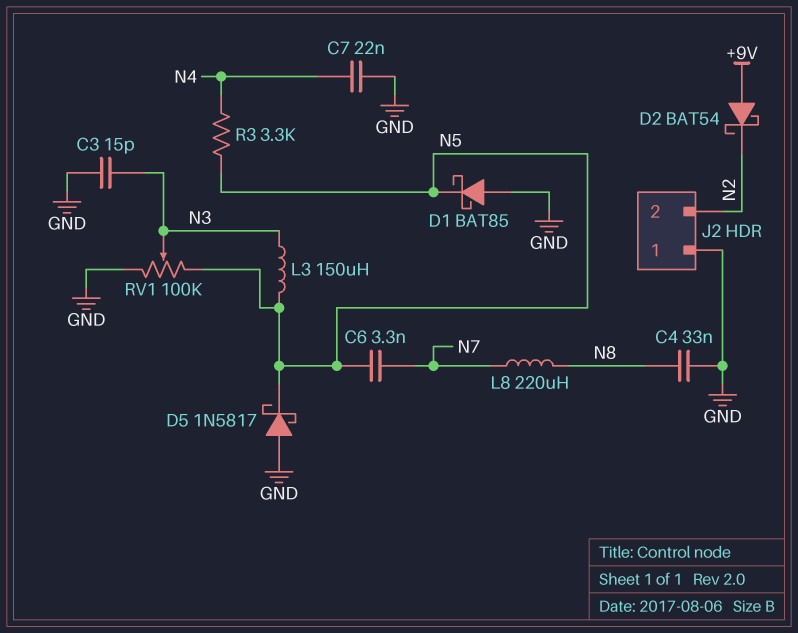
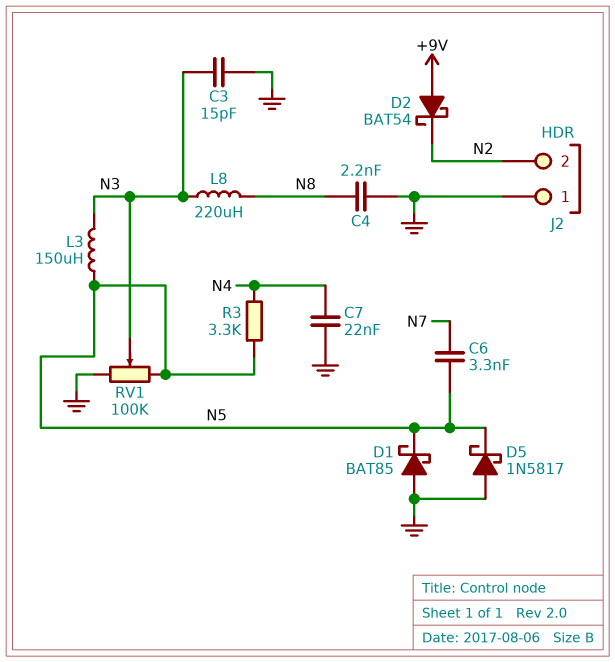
C4: 33nF (GND, N8) -> 2.2nF (GND, N8)
L8: 220uH (N7, N8) -> 220uH (N3, N8)

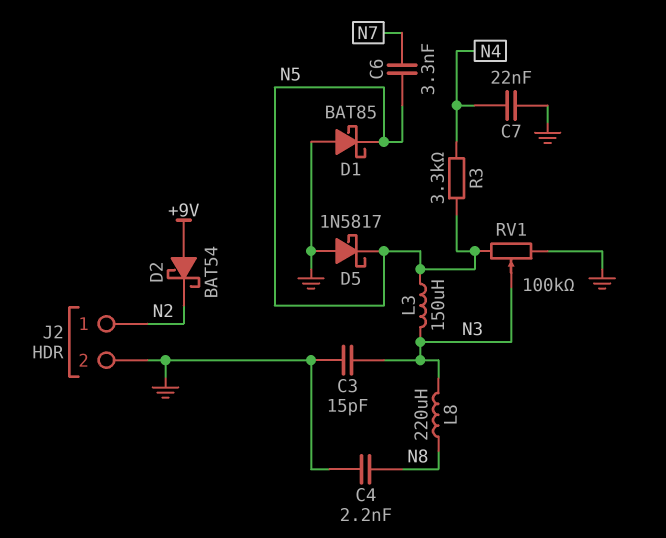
J2 pin 1: GND -> N2
J2 pin 2: N2 -> GND

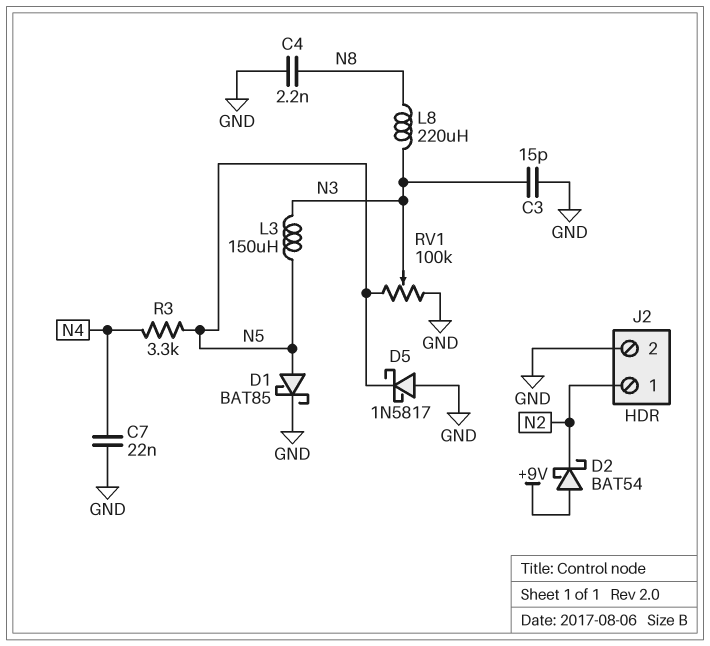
C6: 3.3nF (N5, N7) -> none
D1: schottky BAT85 (A GND, K N5) -> schottky BAT85 (A N5, K GND)

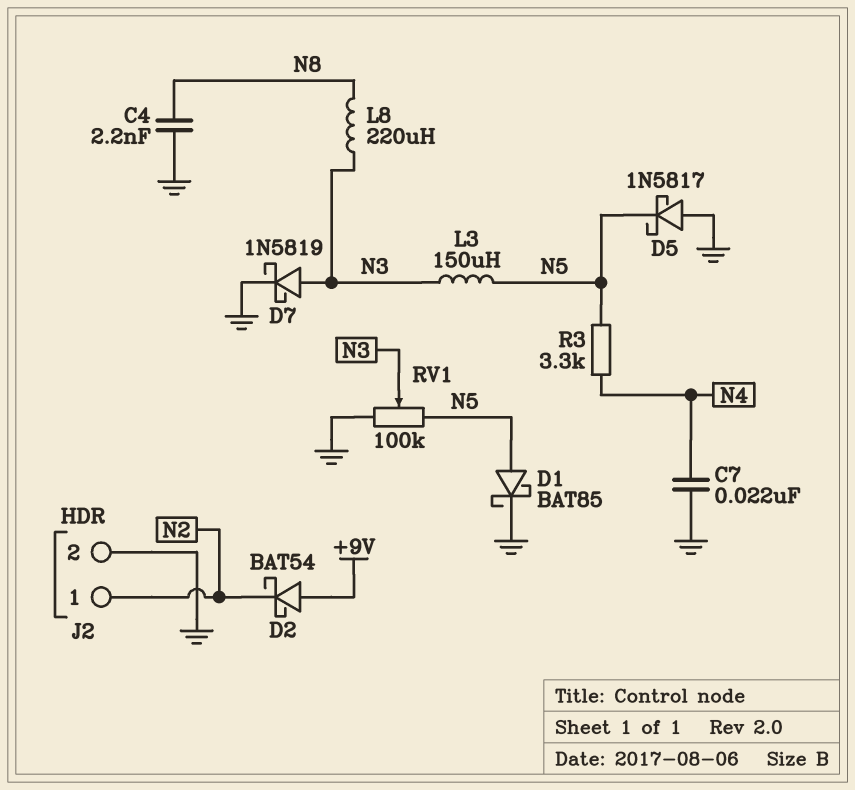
C3: 15pF (GND, N3) -> none
D7: none -> schottky 1N5819 (A N3, K GND)

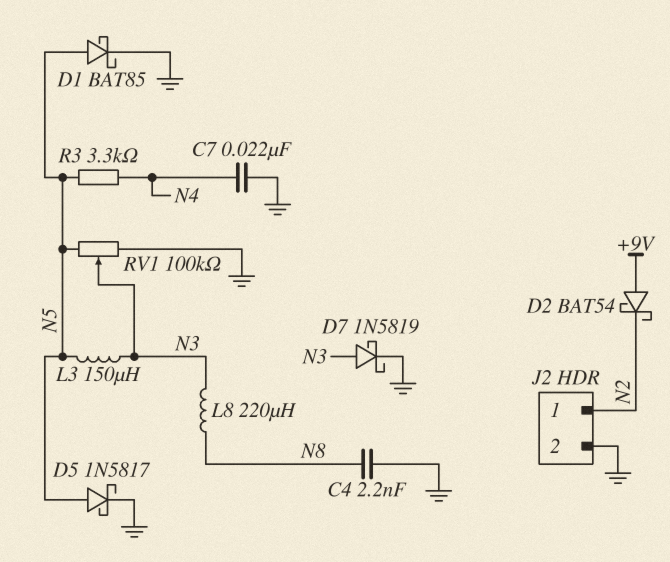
D5: schottky 1N5817 (A GND, K N5) -> schottky 1N5817 (A N5, K GND)

